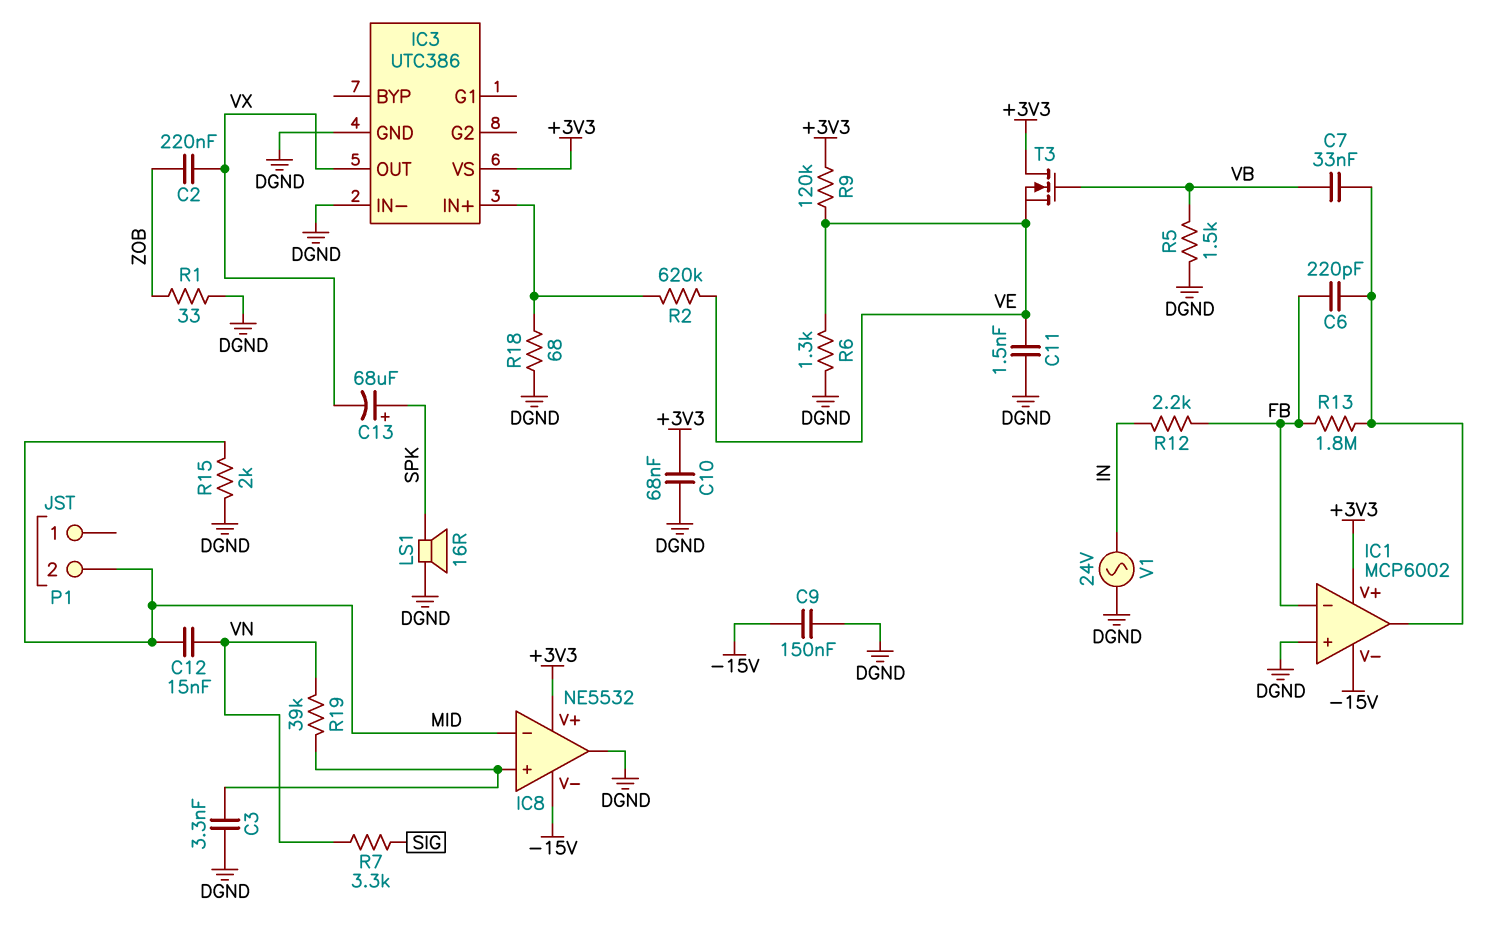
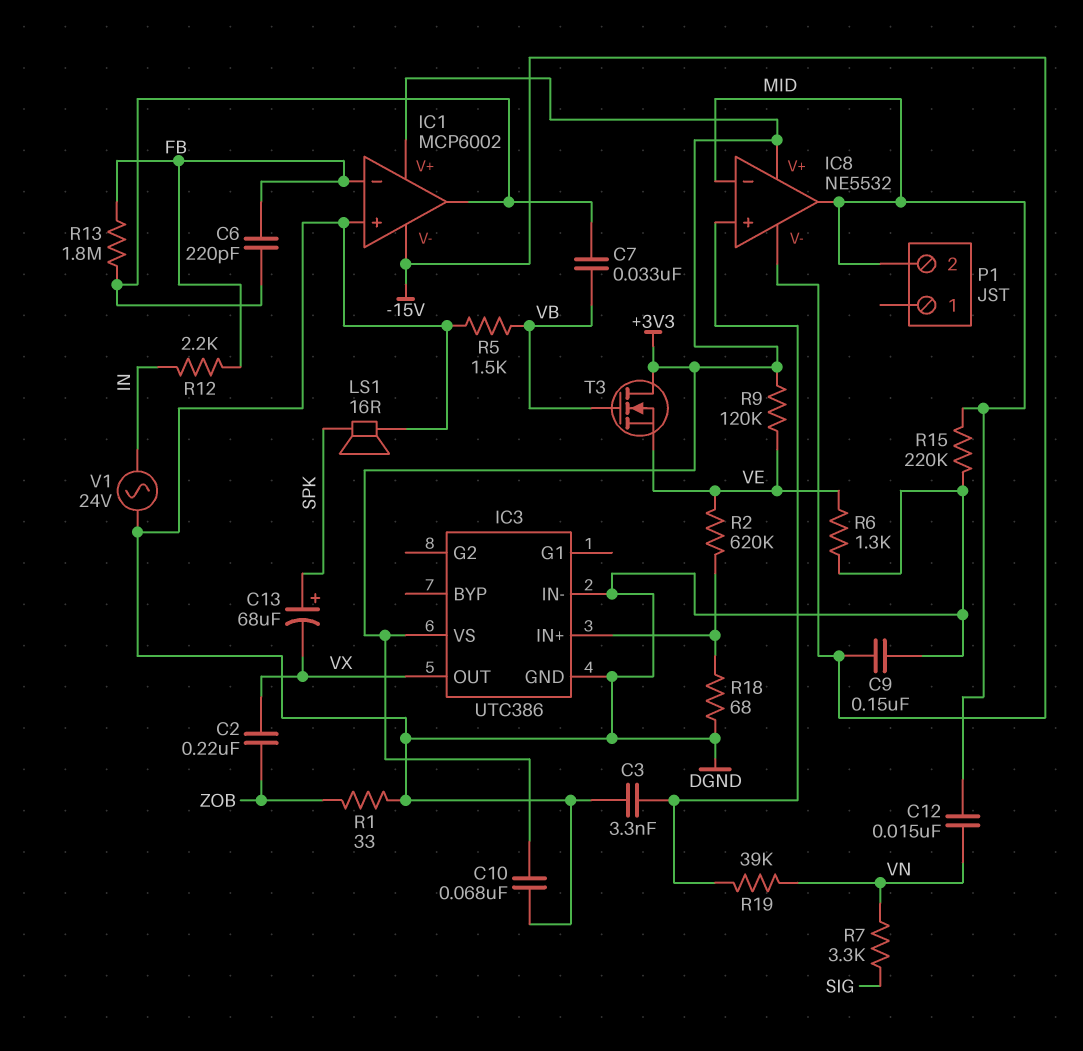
C11: 1.5nF (DGND, VE) -> none
IC8 pin out: DGND -> MID
R15: 2k (DGND, MID) -> 220k (DGND, MID)

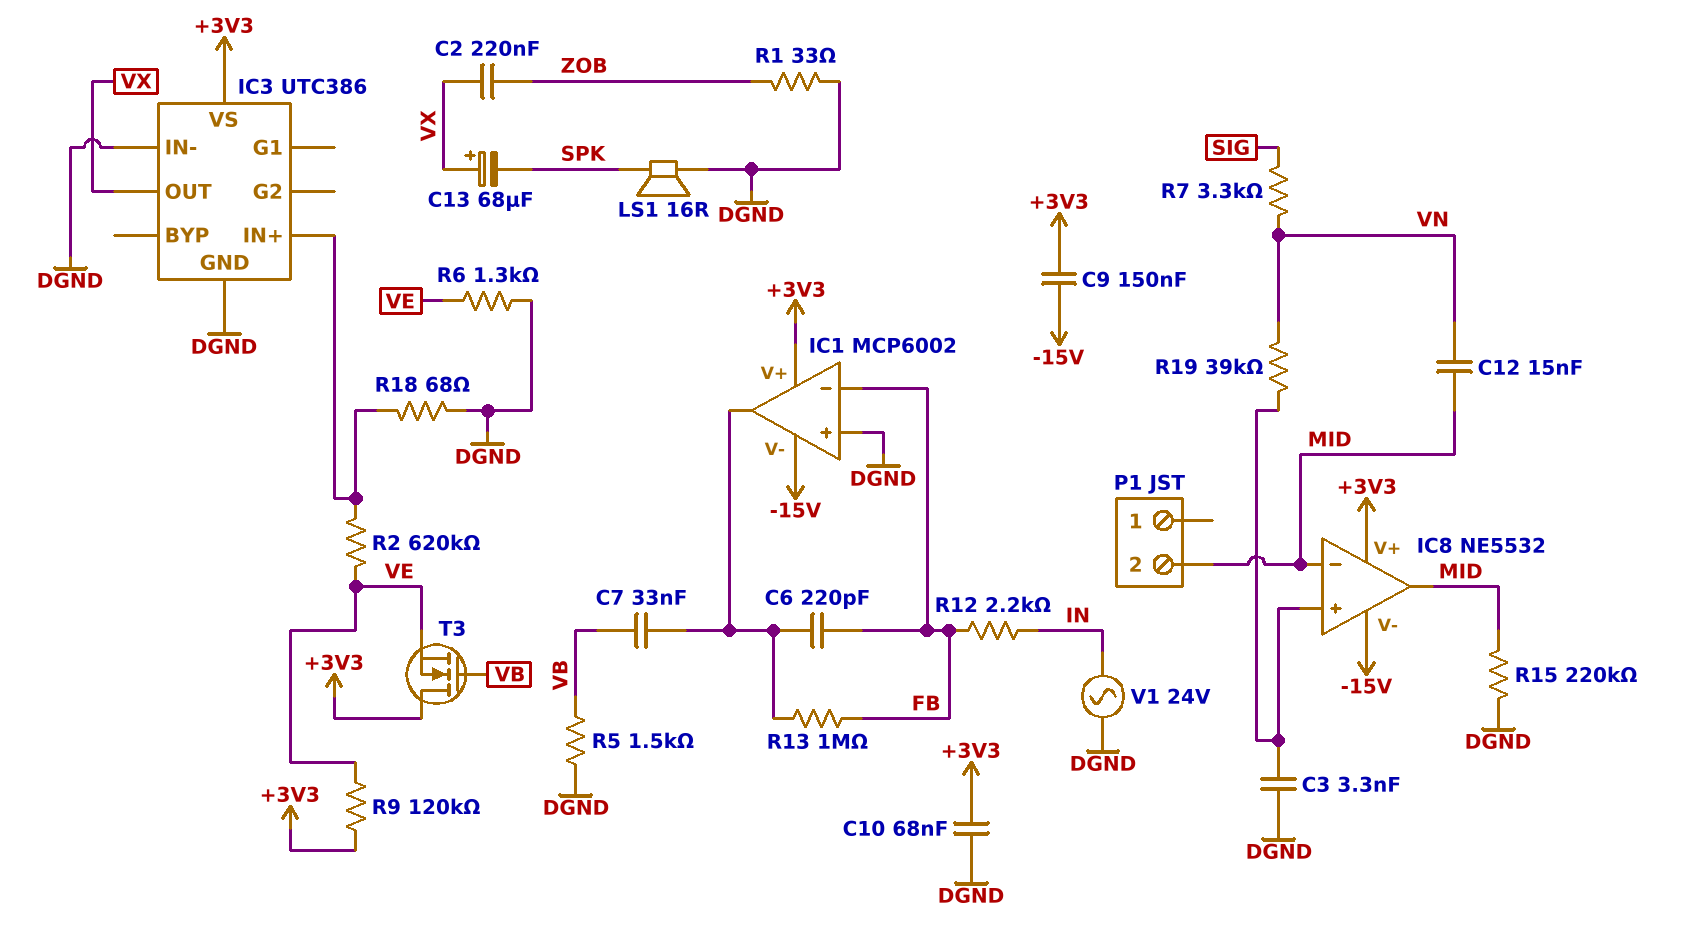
C9: 150nF (-15V, DGND) -> 150nF (+3V3, -15V)
C13: 68uF (plus SPK, minus VX) -> 68uF (plus VX, minus SPK)
R13: 1.8M (FB, IC1/out) -> 1M (FB, IC1/out)

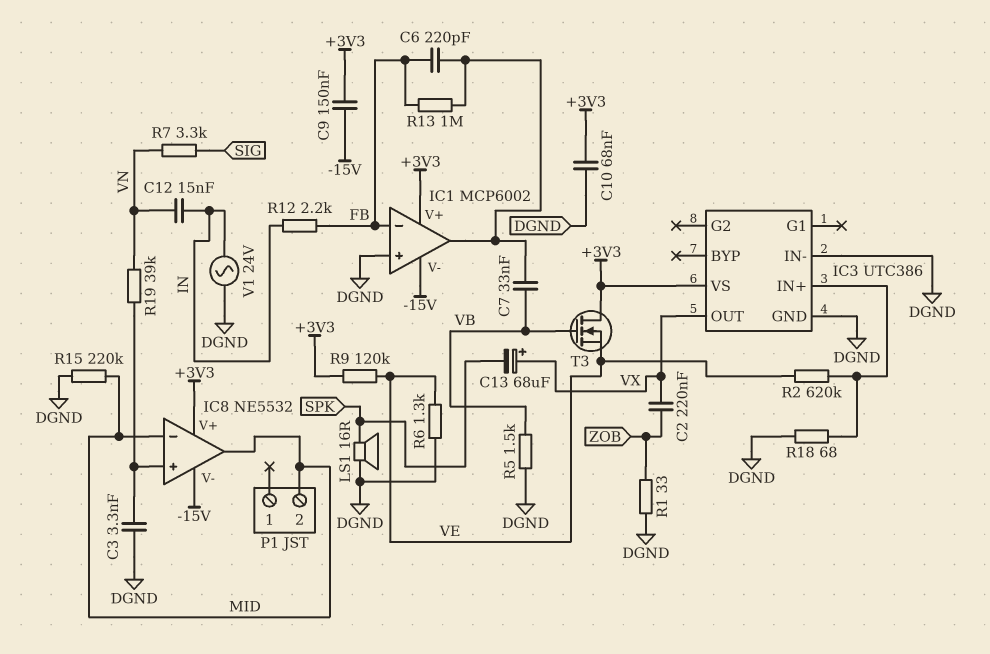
C12: 15nF (MID, VN) -> 15nF (IN, VN)

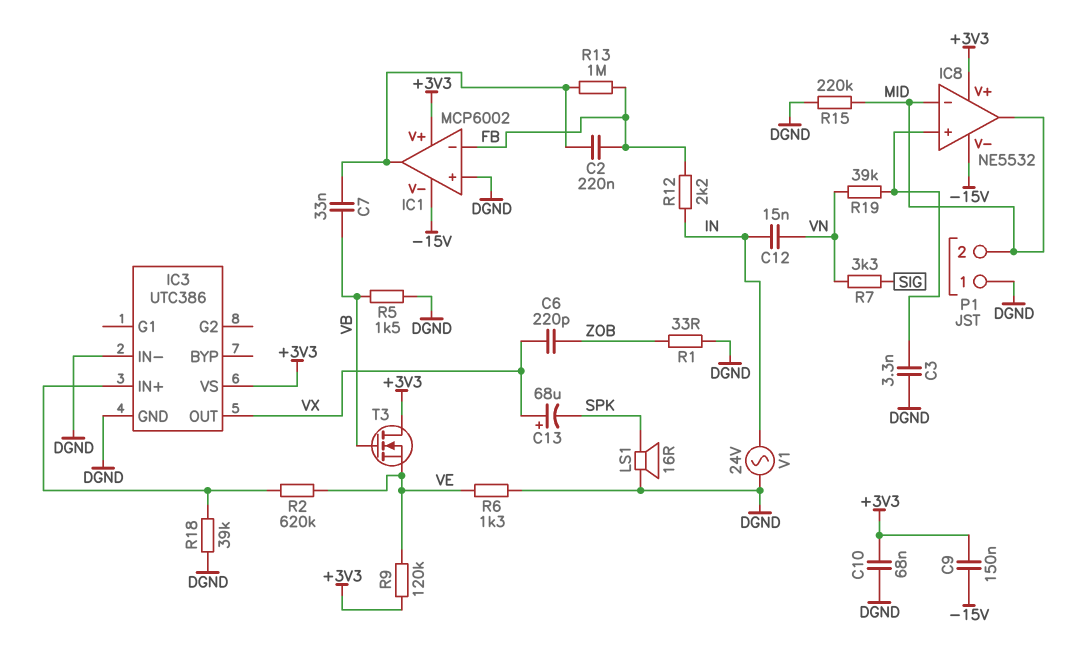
C2: 220nF (VX, ZOB) -> 220nF (FB, IC1/out)
C6: 220pF (FB, IC1/out) -> 220pF (VX, ZOB)
P1 pin 1: none -> DGND
R18: 68 (DGND, IC3/IN+) -> 39k (DGND, IC3/IN+)

